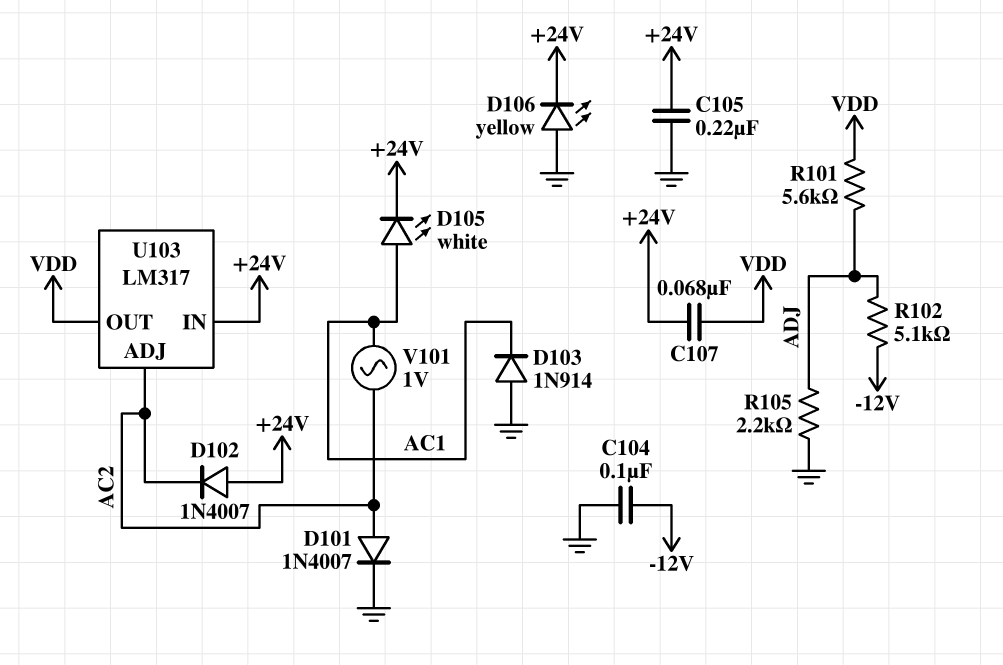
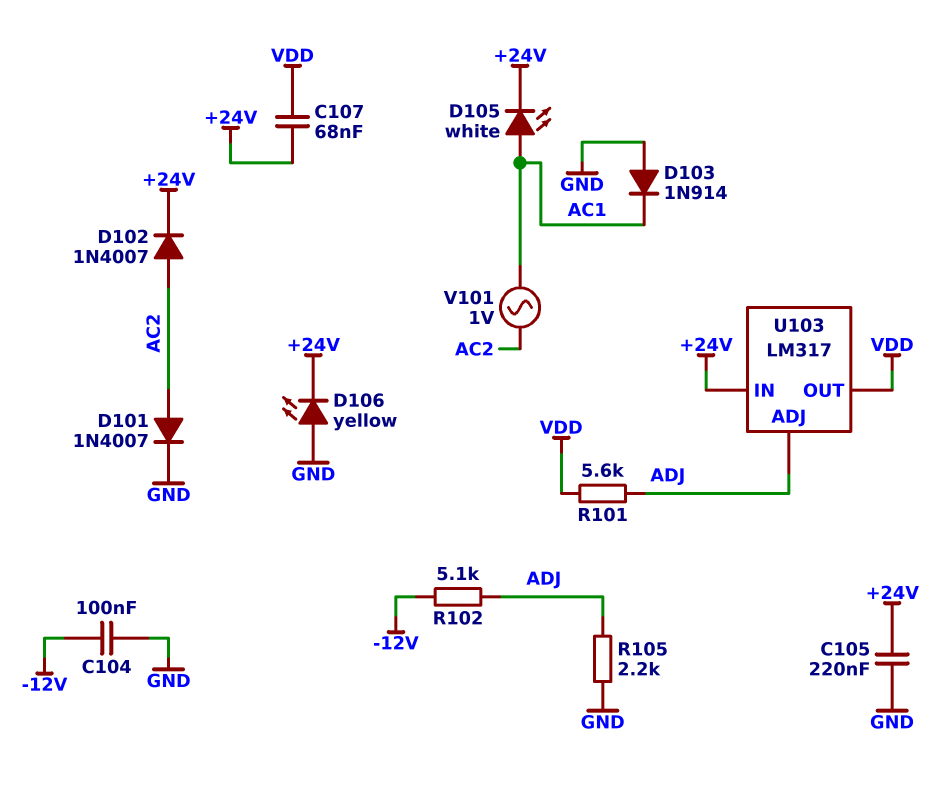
D102: diode 1N4007 (A +24V, K AC2) -> diode 1N4007 (A AC2, K +24V)
U103 pin ADJ: AC2 -> ADJ

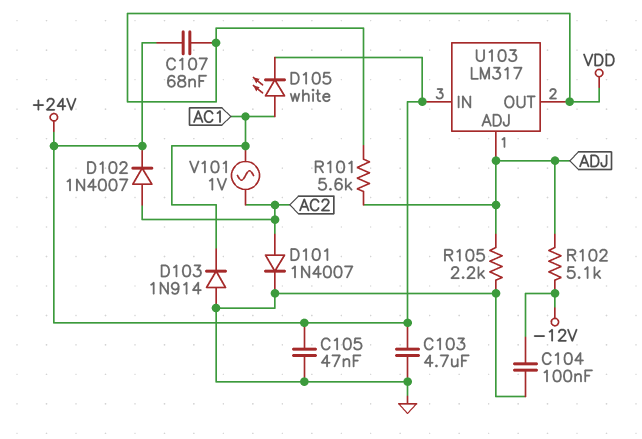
C103: none -> 4.7uF (+24V, GND)
C105: 220nF (+24V, GND) -> 47nF (+24V, GND)
D106: LED yellow (A GND, K +24V) -> none

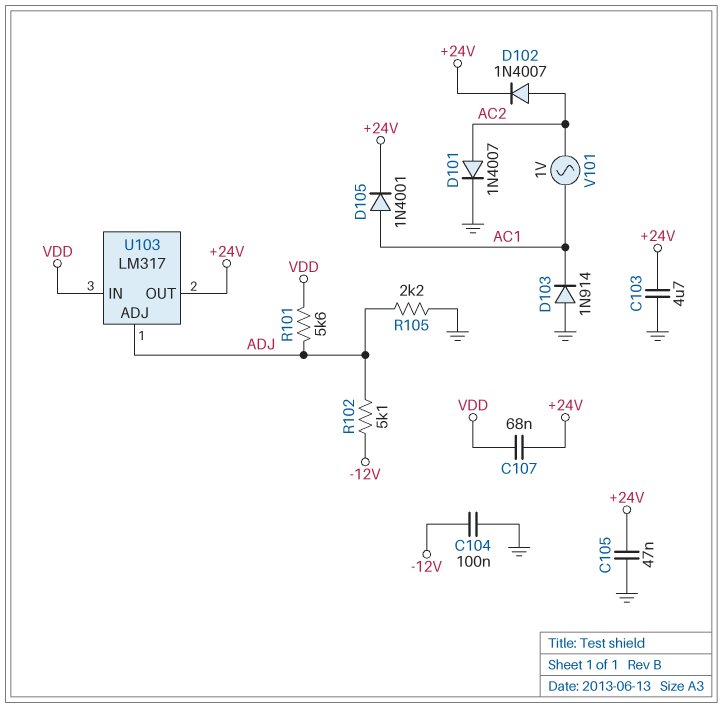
D105: LED white (A AC1, K +24V) -> diode 1N4001 (A AC1, K +24V)
U103 pin IN: +24V -> VDD
U103 pin OUT: VDD -> +24V

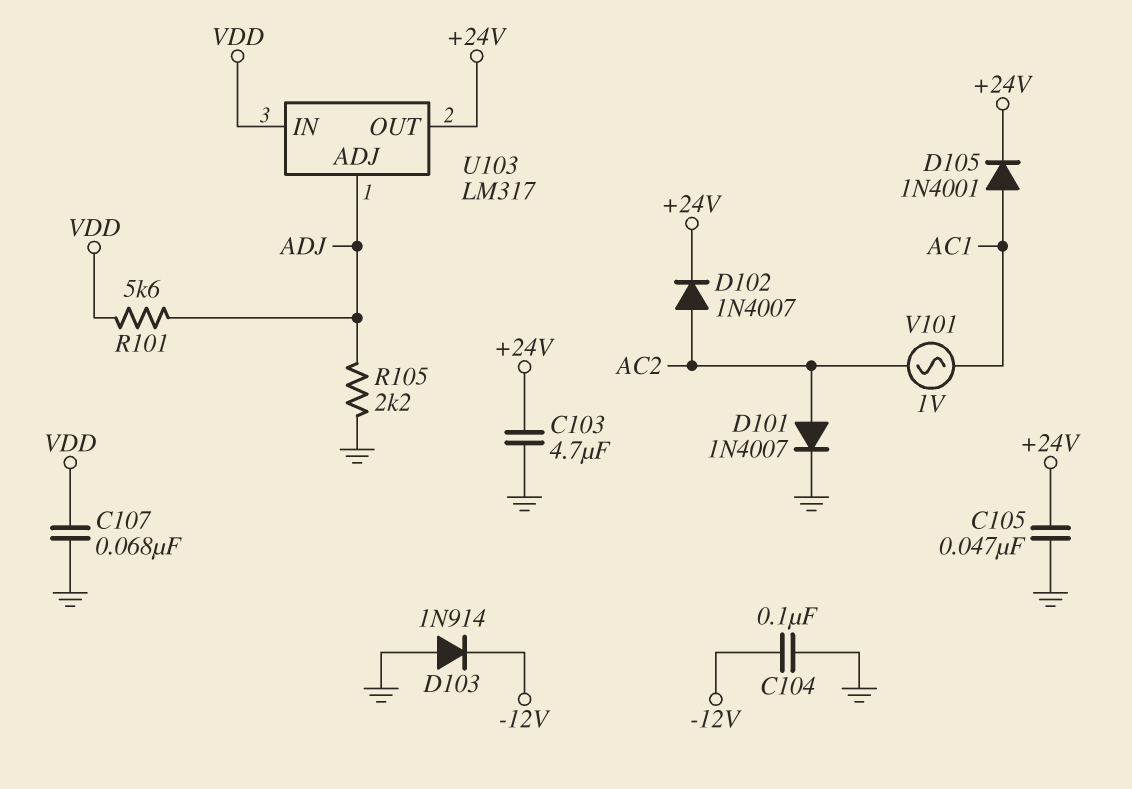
C107: 68nF (+24V, VDD) -> 68nF (GND, VDD)
D103: diode 1N914 (A GND, K AC1) -> diode 1N914 (A GND, K -12V)
R102: 5.1k (-12V, ADJ) -> none

